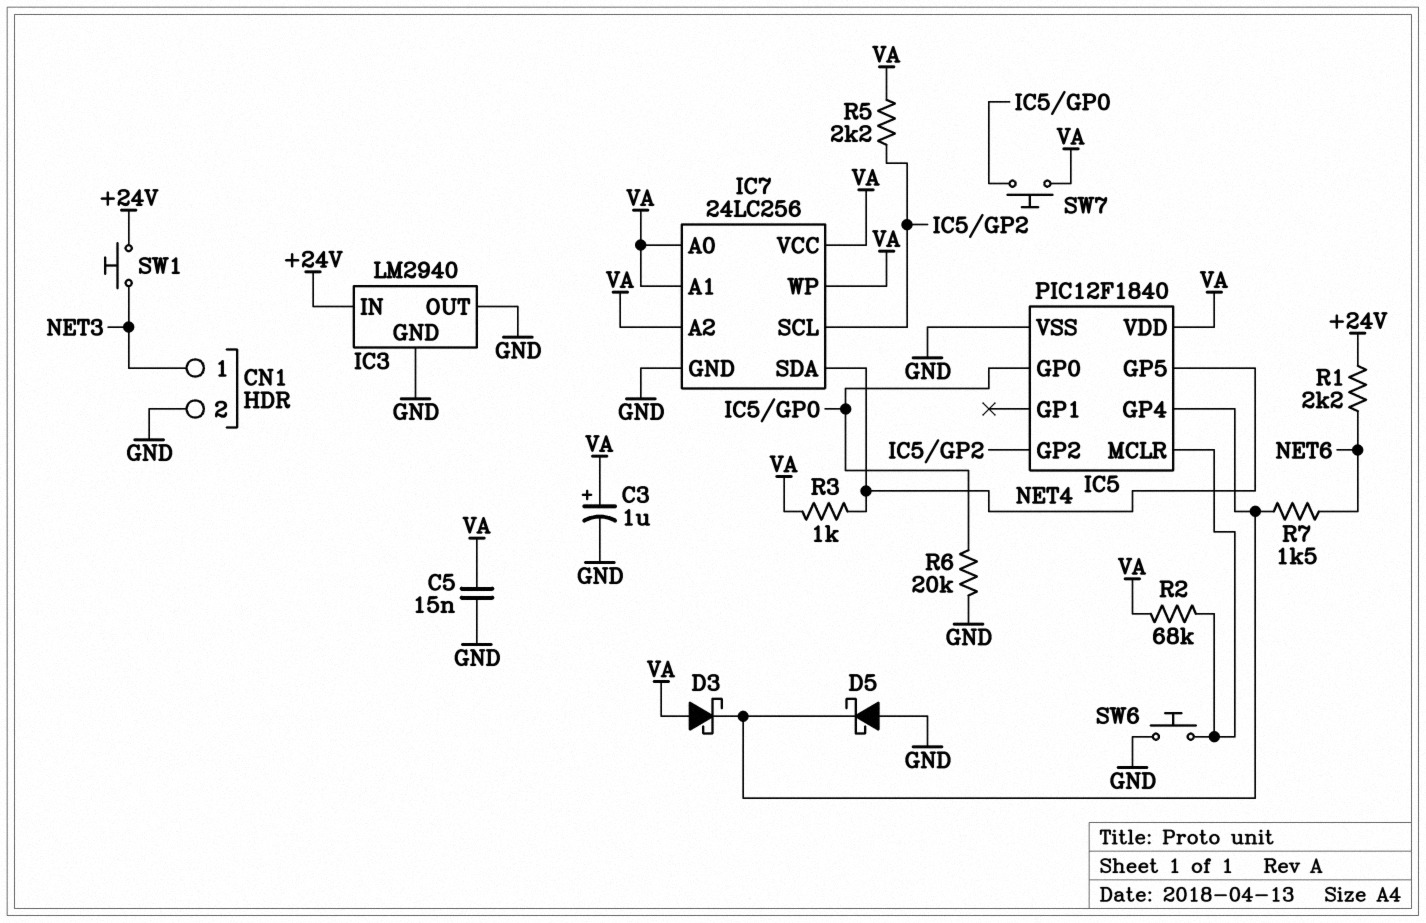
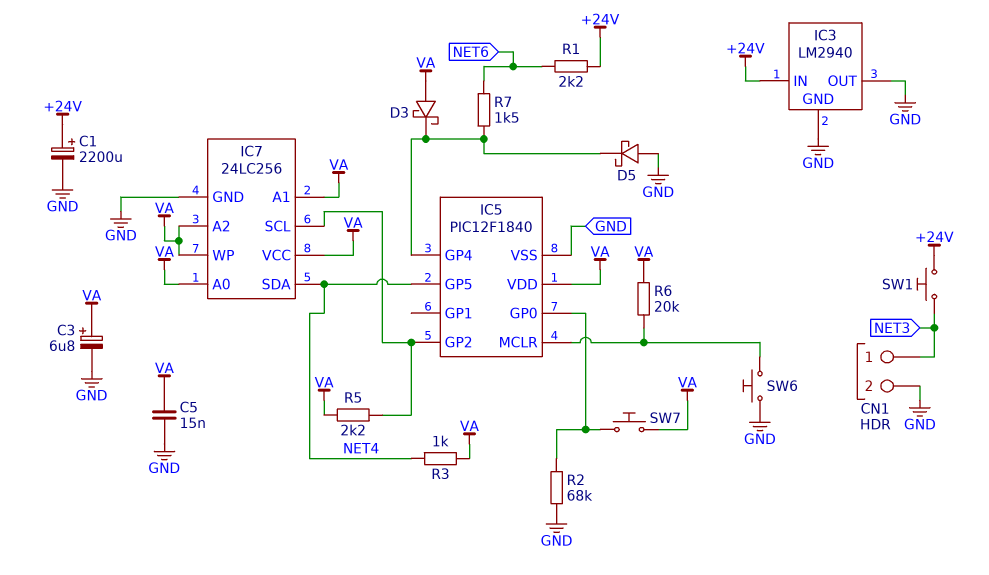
C1: none -> 2200uF (plus +24V, minus GND)
C3: 1uF (plus VA, minus GND) -> 6.8uF (plus VA, minus GND)
R2: 68k (IC5/MCLR, VA) -> 68k (GND, IC5/GP0)
R6: 20k (GND, IC5/GP0) -> 20k (IC5/MCLR, VA)

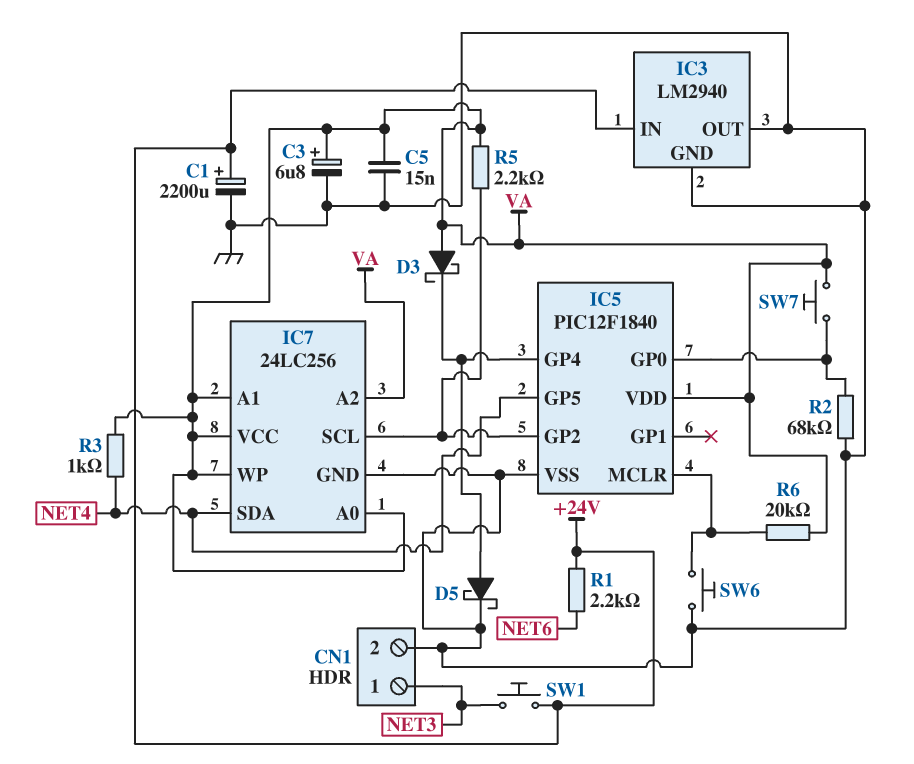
D5: schottky (A GND, K IC5/GP4) -> schottky (A IC5/GP4, K GND)
R7: 1.5k (IC5/GP4, NET6) -> none

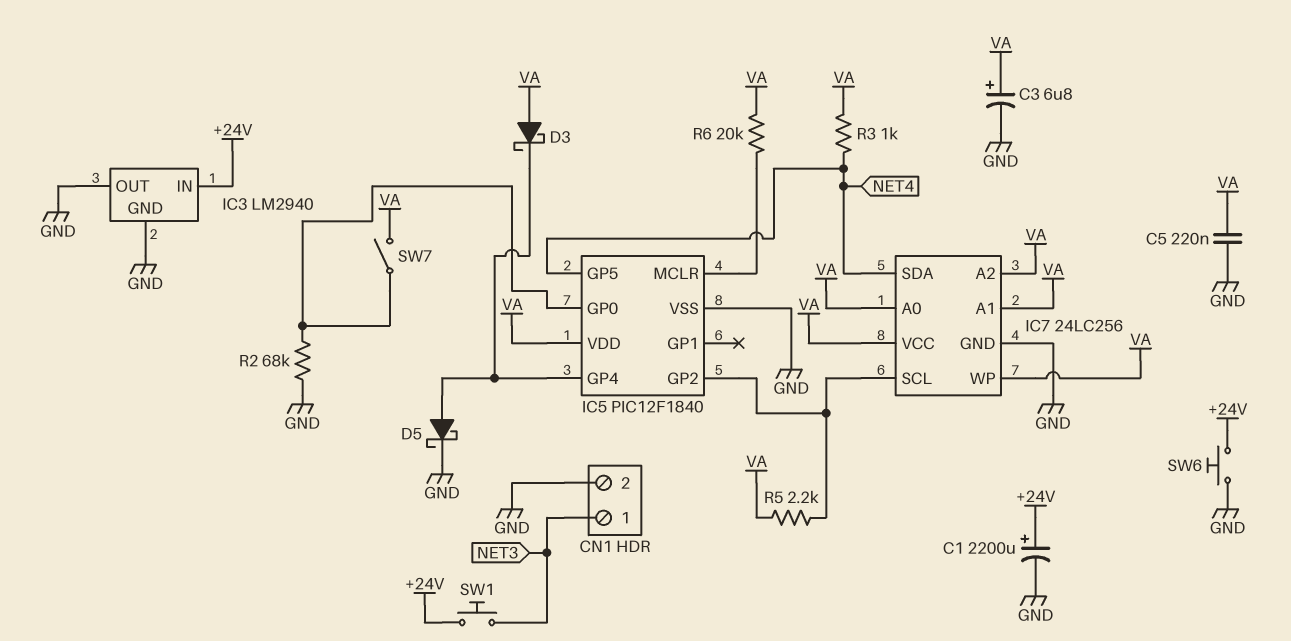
C5: 15nF (GND, VA) -> 220nF (GND, VA)
R1: 2.2k (+24V, NET6) -> none
SW6: button (GND, IC5/MCLR) -> button (+24V, GND)
SW7: button (IC5/GP0, VA) -> switch (IC5/GP0, VA)

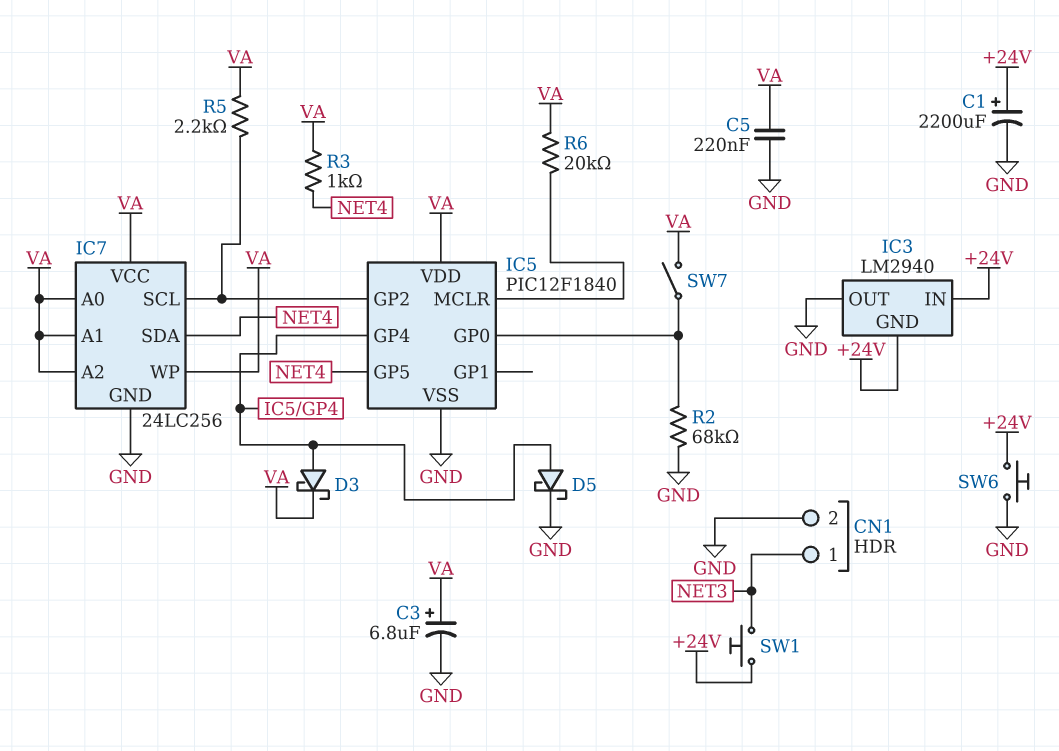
D3: schottky (A VA, K IC5/GP4) -> schottky (A IC5/GP4, K VA)
IC3 pin GND: GND -> +24V

